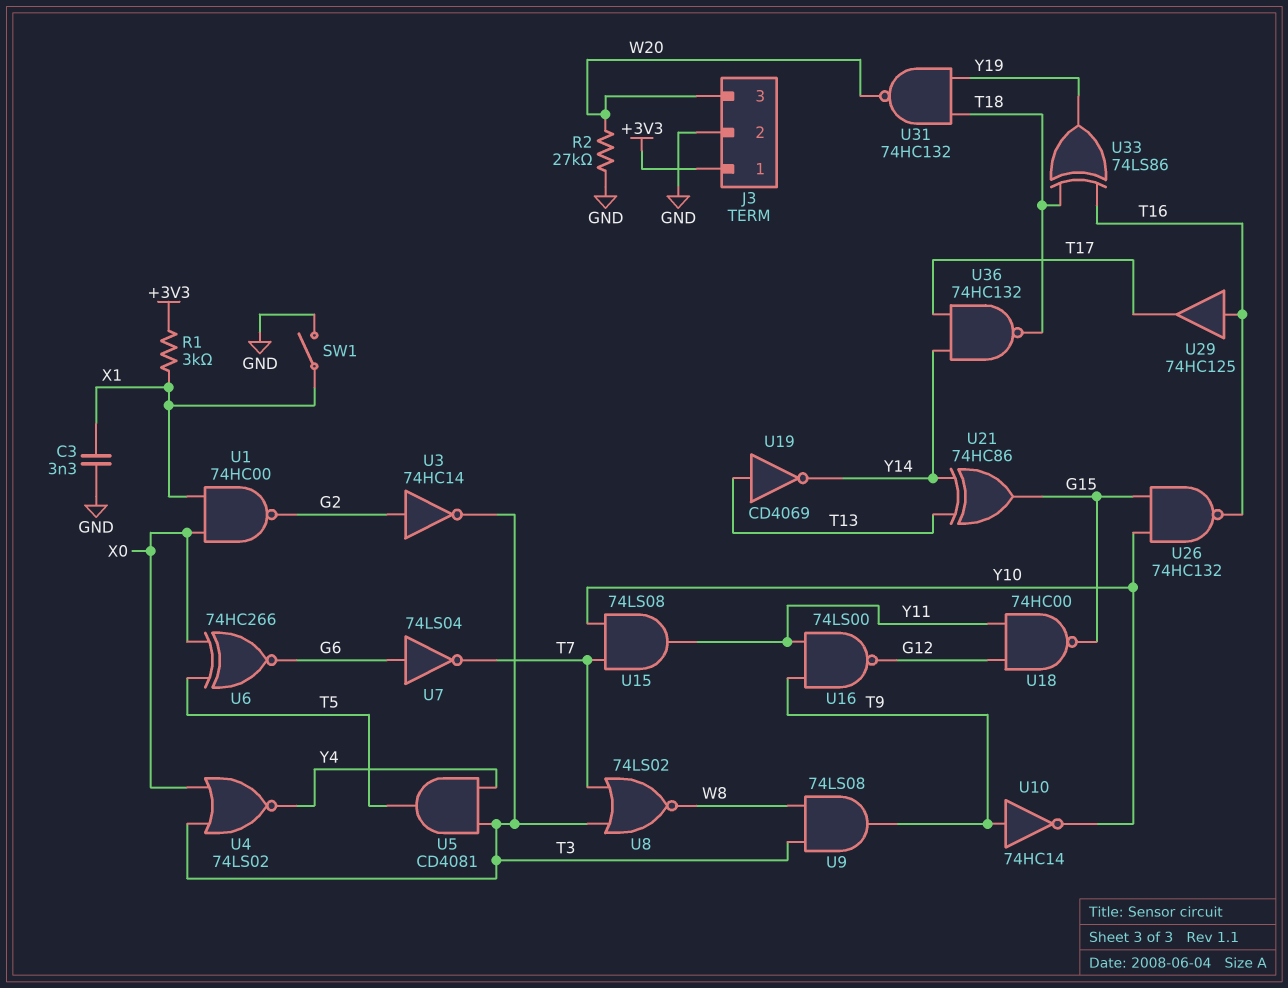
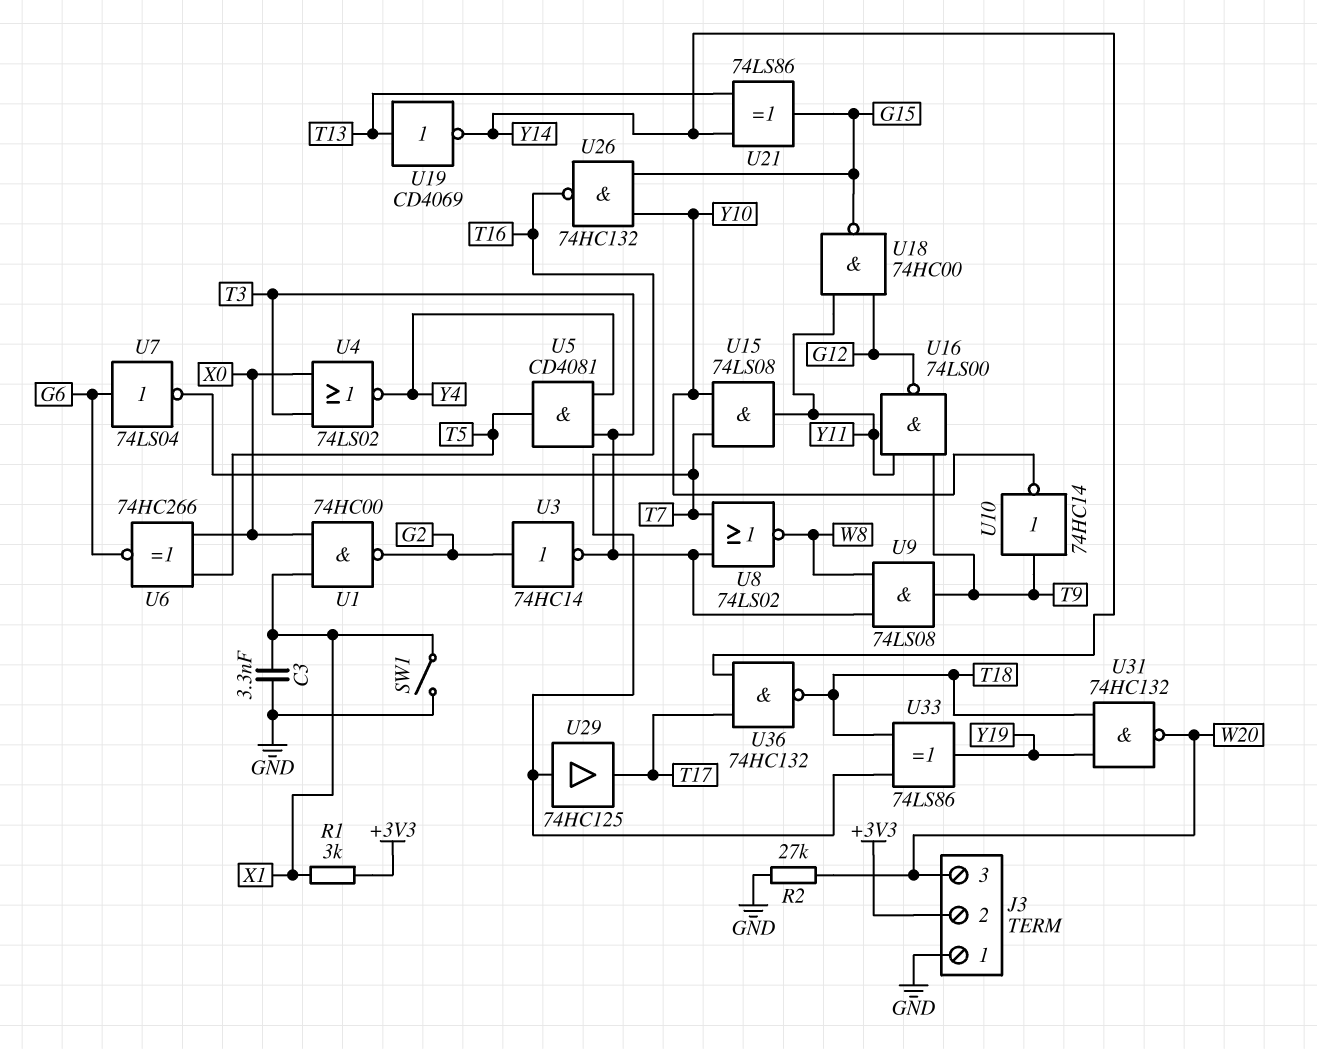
J3 pin 1: +3V3 -> GND
J3 pin 2: GND -> +3V3
U21: XOR 74HC86 (in T13, in Y14, out G15) -> XOR 74LS86 (in T13, in Y14, out G15)

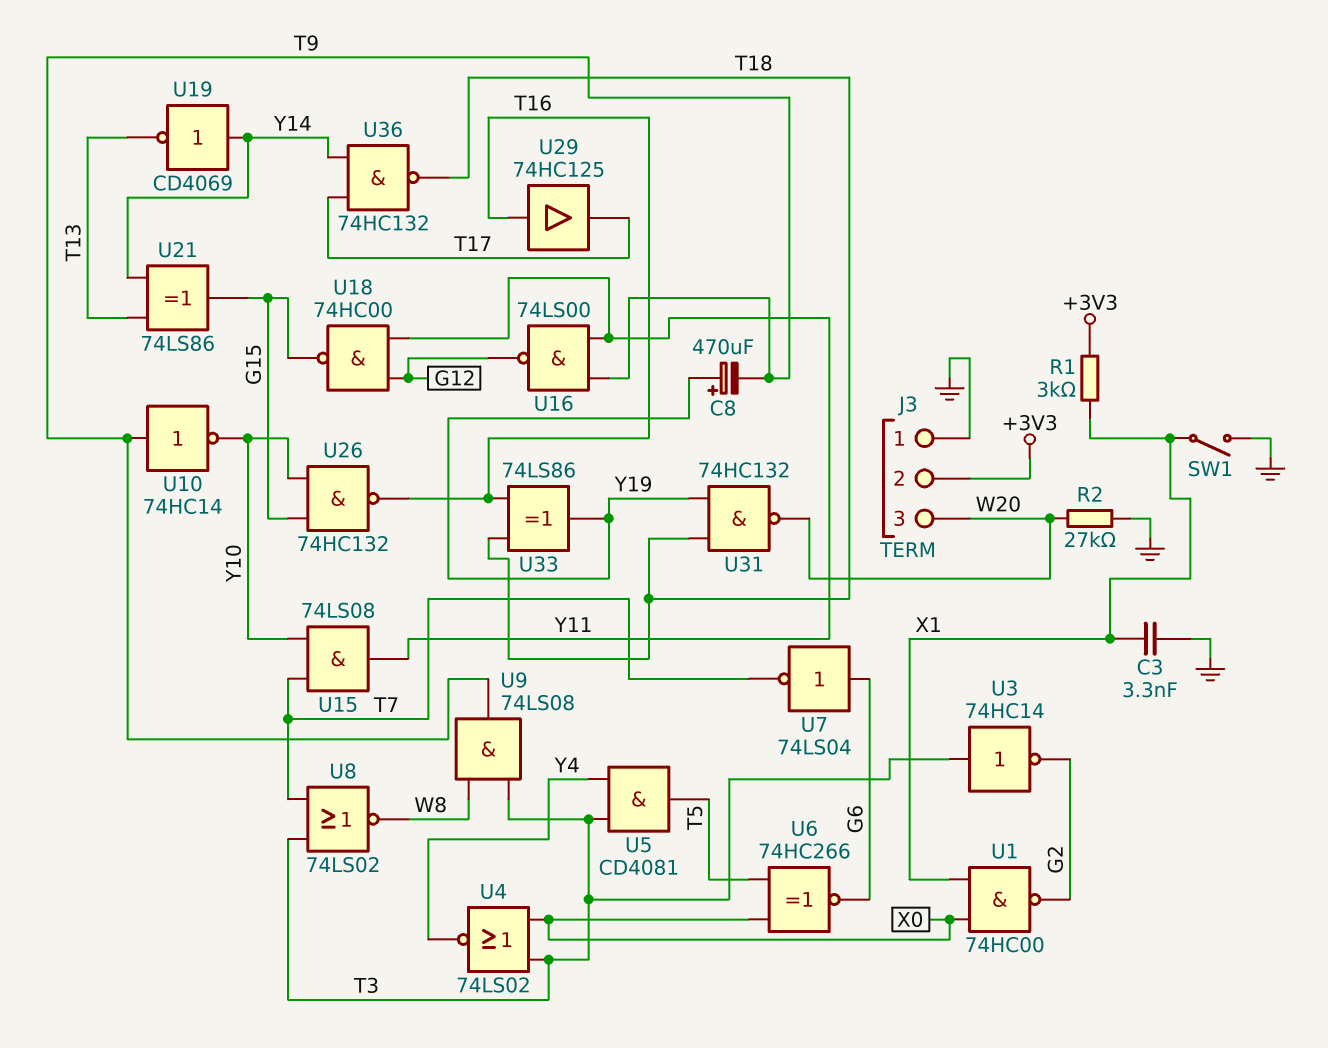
C8: none -> 470uF (plus Y19, minus T9)
U3: NOT 74HC14 (in G2, out T3) -> NOT 74HC14 (in T3, out G2)
U19: NOT CD4069 (in T13, out Y14) -> NOT CD4069 (in Y14, out T13)

